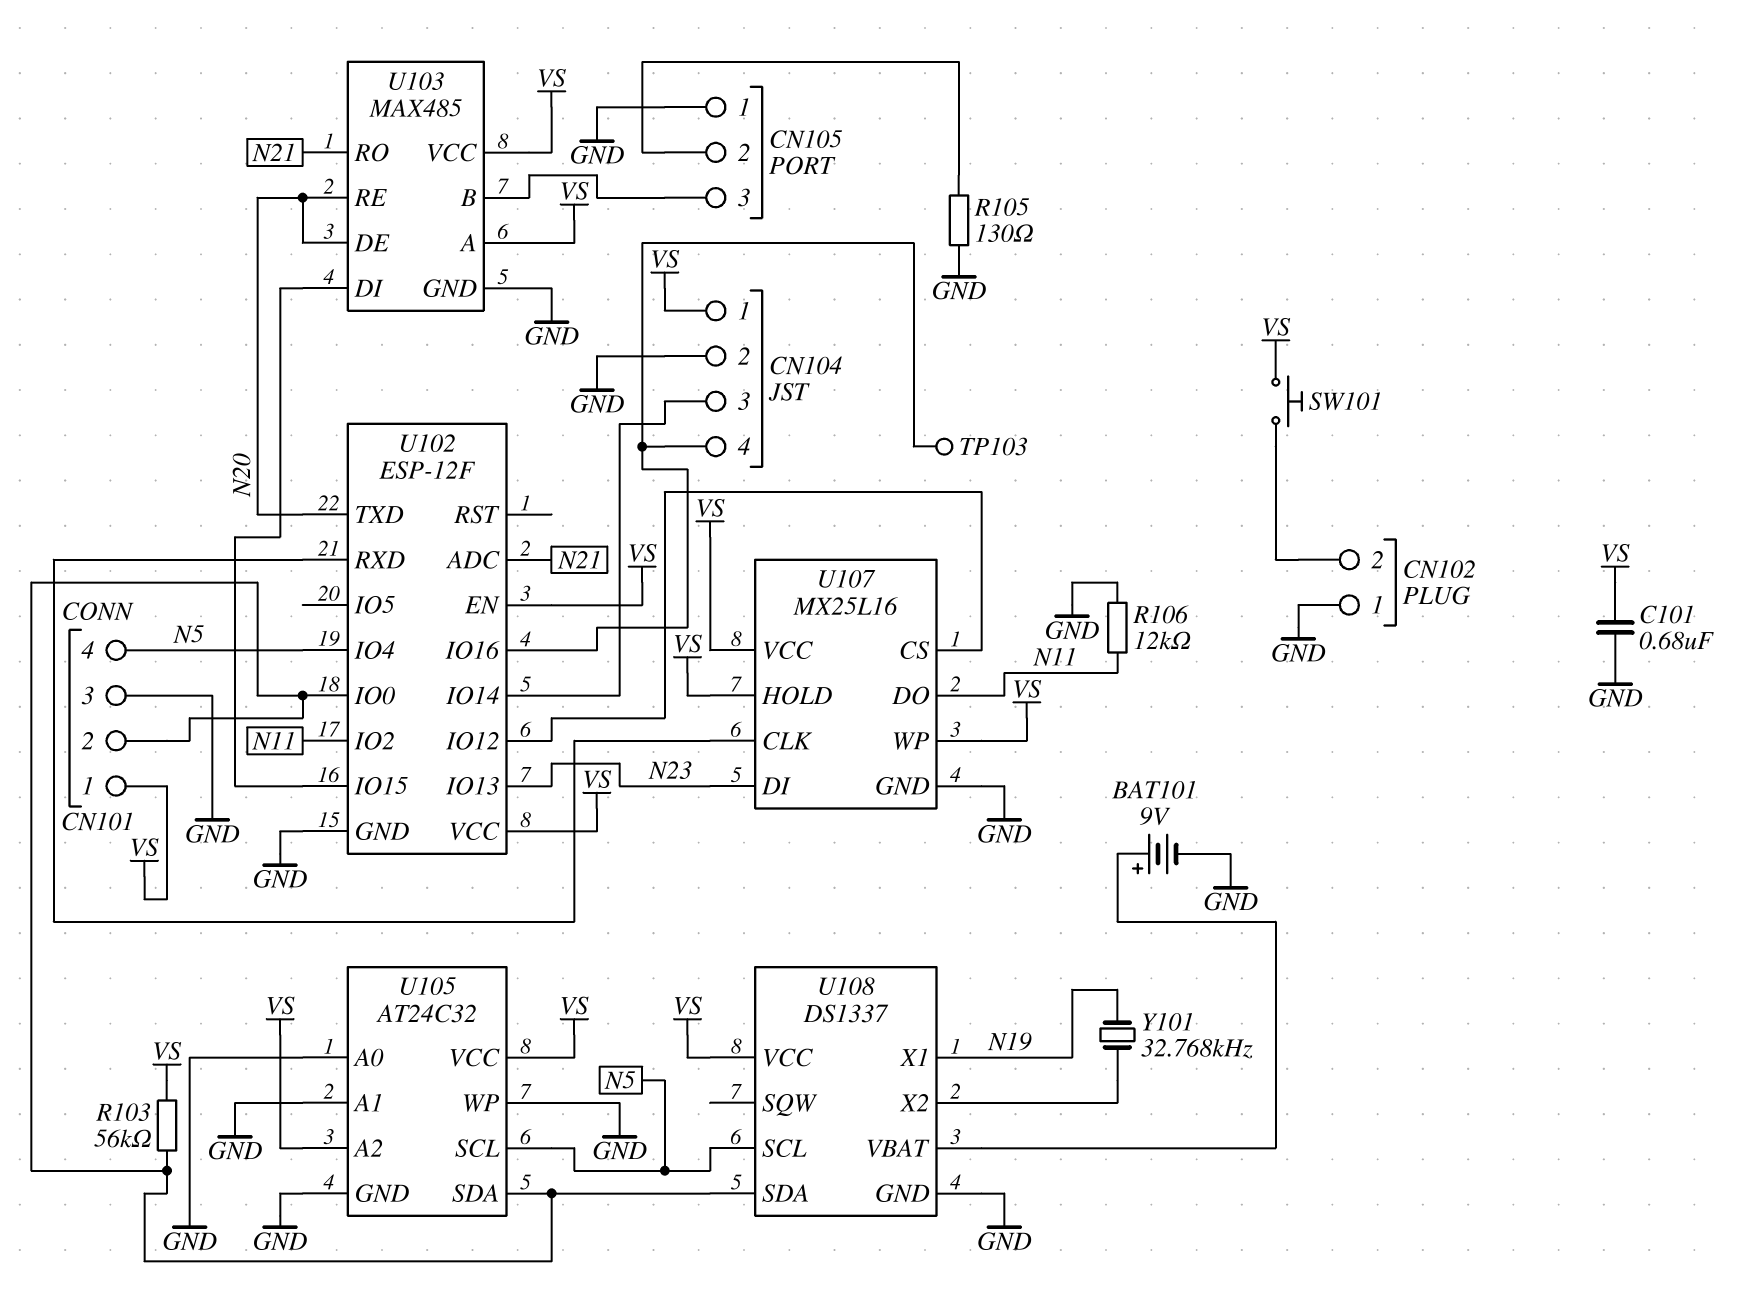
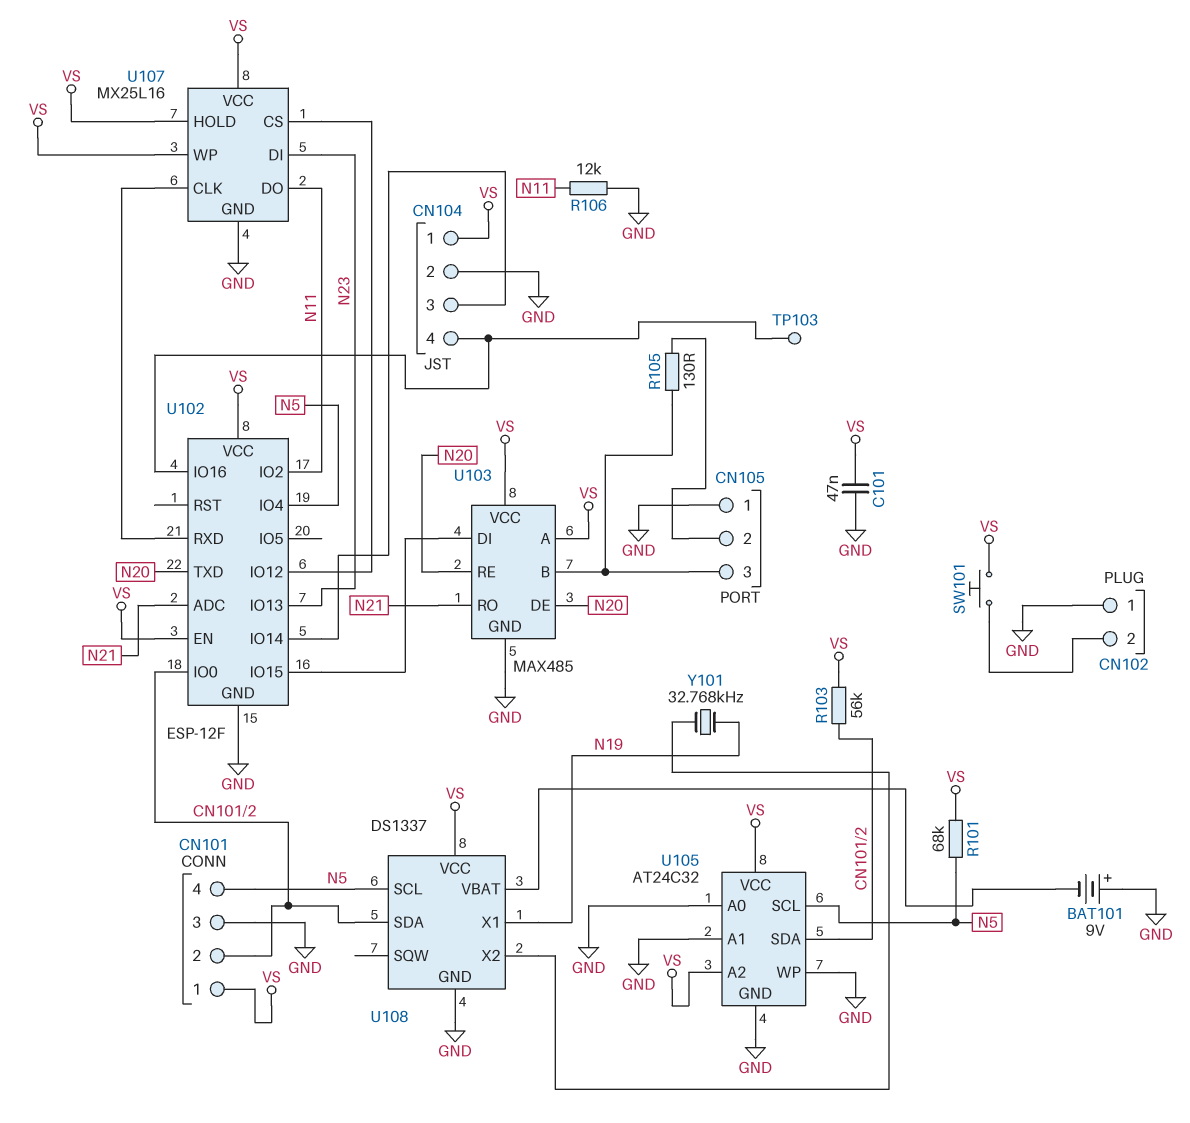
BAT101: 9V (plus U108/VBAT, minus GND) -> 9V (plus GND, minus U108/VBAT)
C101: 680nF (GND, VS) -> 47nF (GND, VS)
R101: none -> 68k (N5, VS)
R105: 130 (CN105/2, GND) -> 130 (CN105/2, CN105/3)

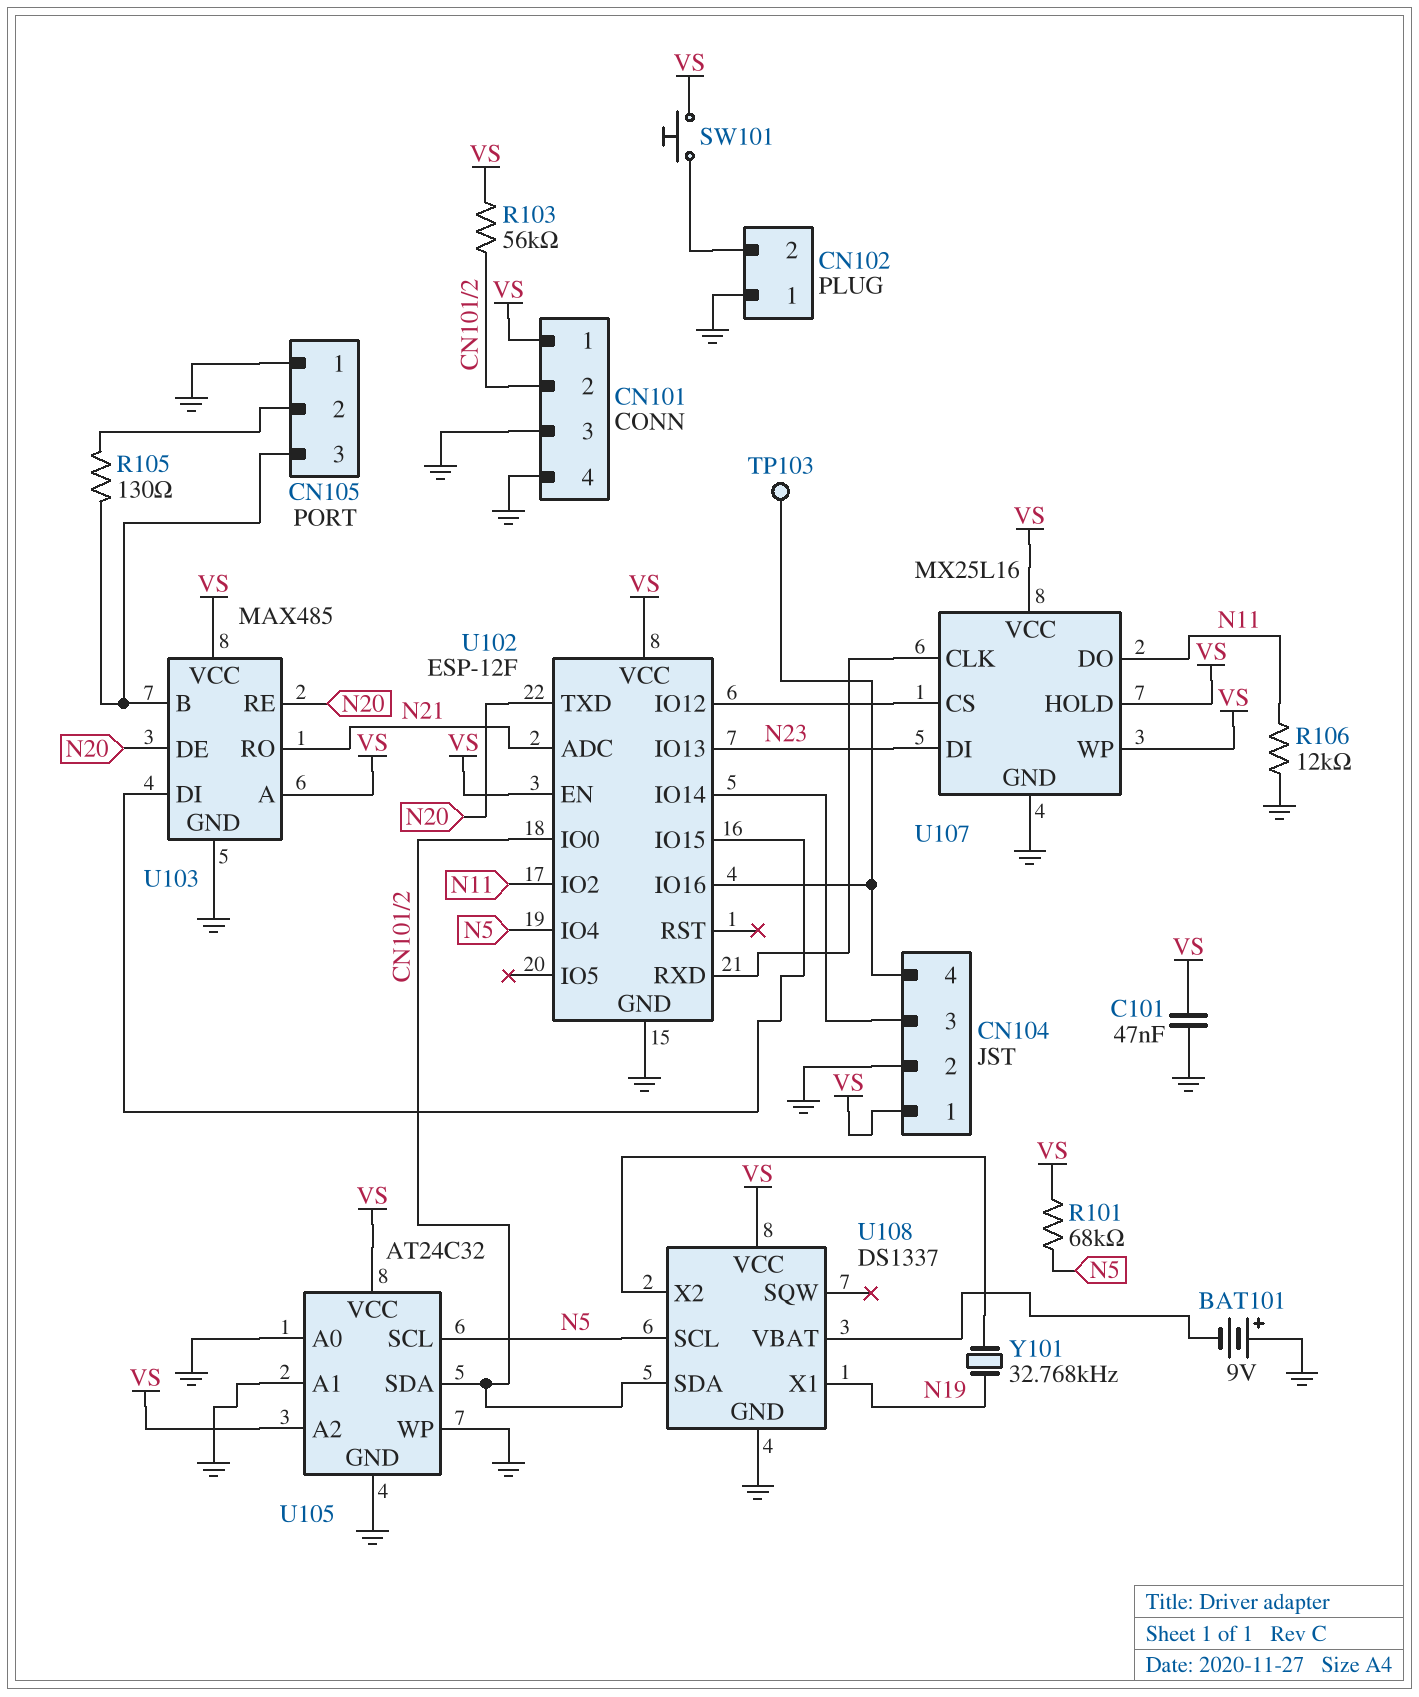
CN101 pin 4: N5 -> GND

